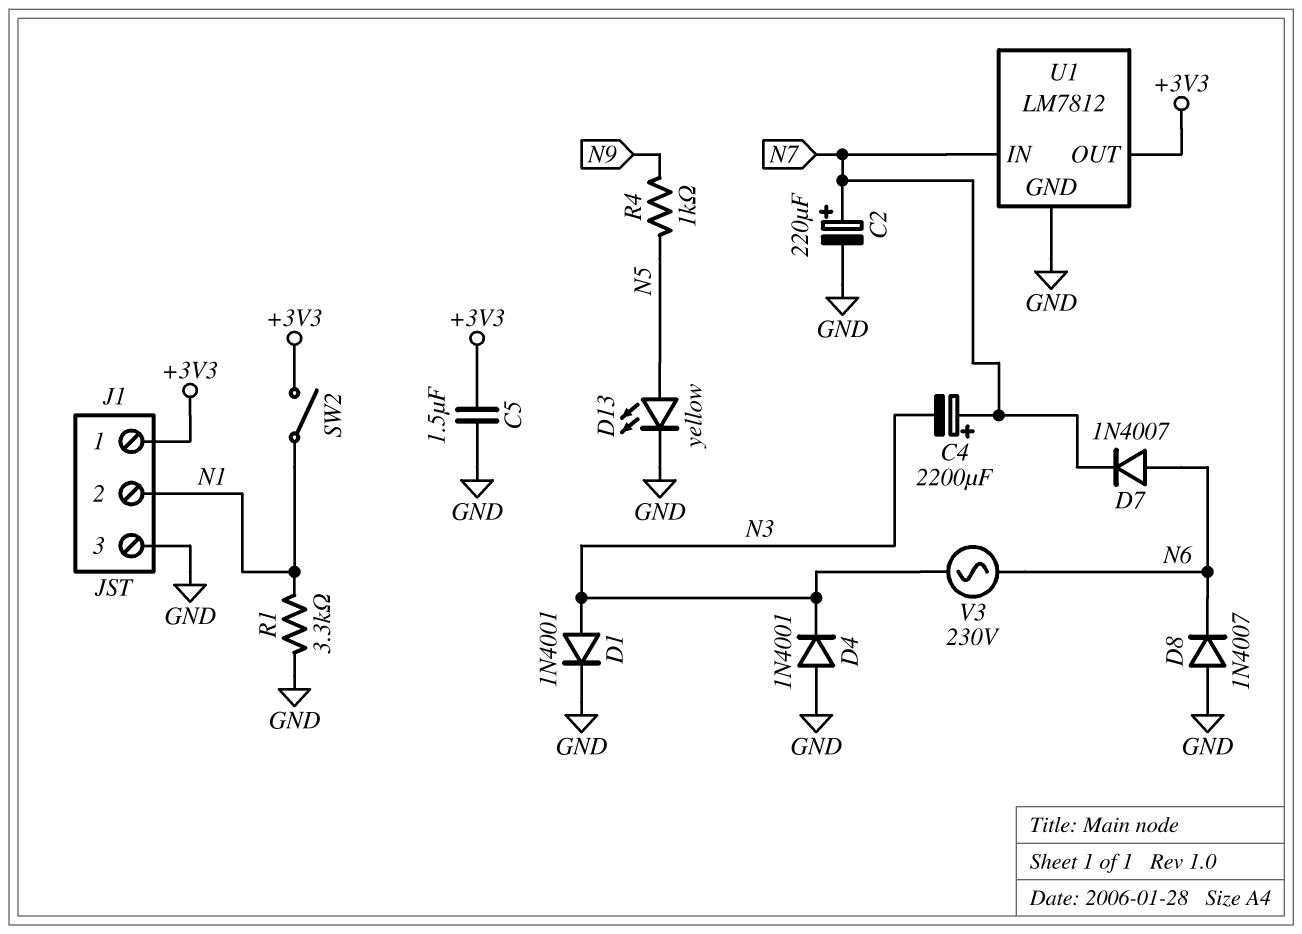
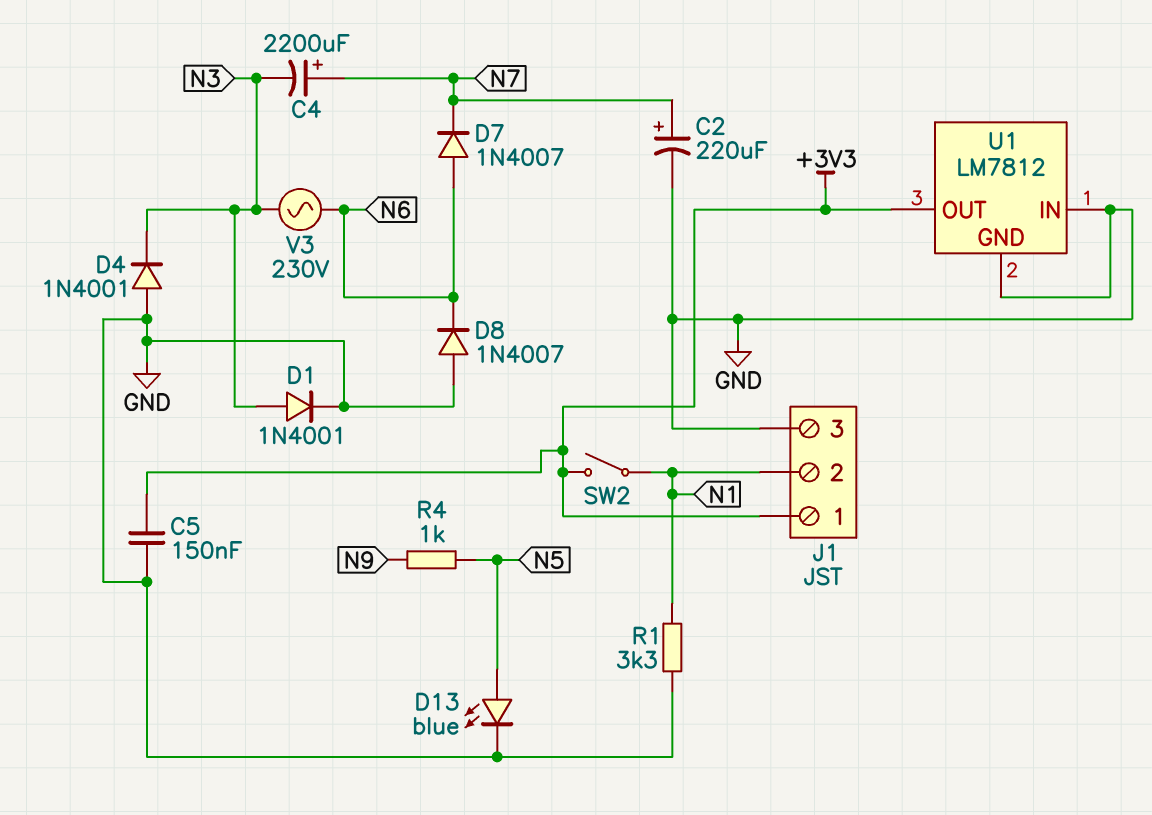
C5: 1.5uF (+3V3, GND) -> 150nF (+3V3, GND)
D13: LED yellow (A N5, K GND) -> LED blue (A N5, K GND)
U1 pin IN: N7 -> GND

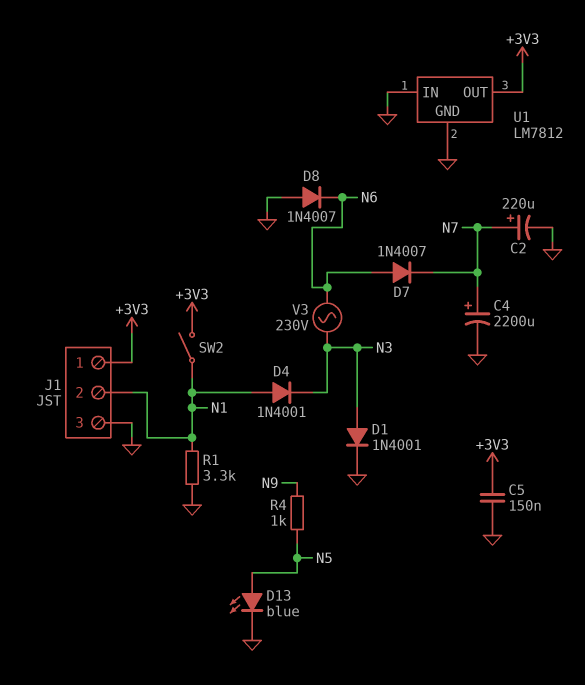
C4: 2200uF (plus N7, minus N3) -> 2200uF (plus N7, minus GND)
D4: diode 1N4001 (A GND, K N3) -> diode 1N4001 (A N1, K N3)

